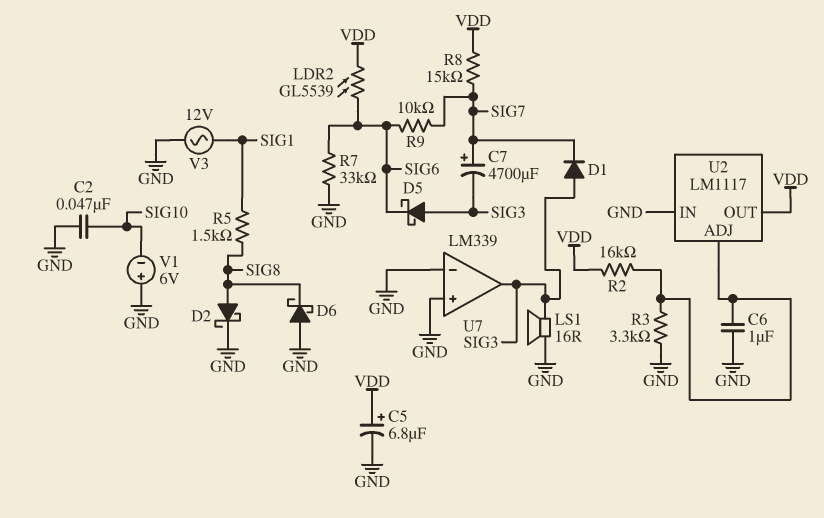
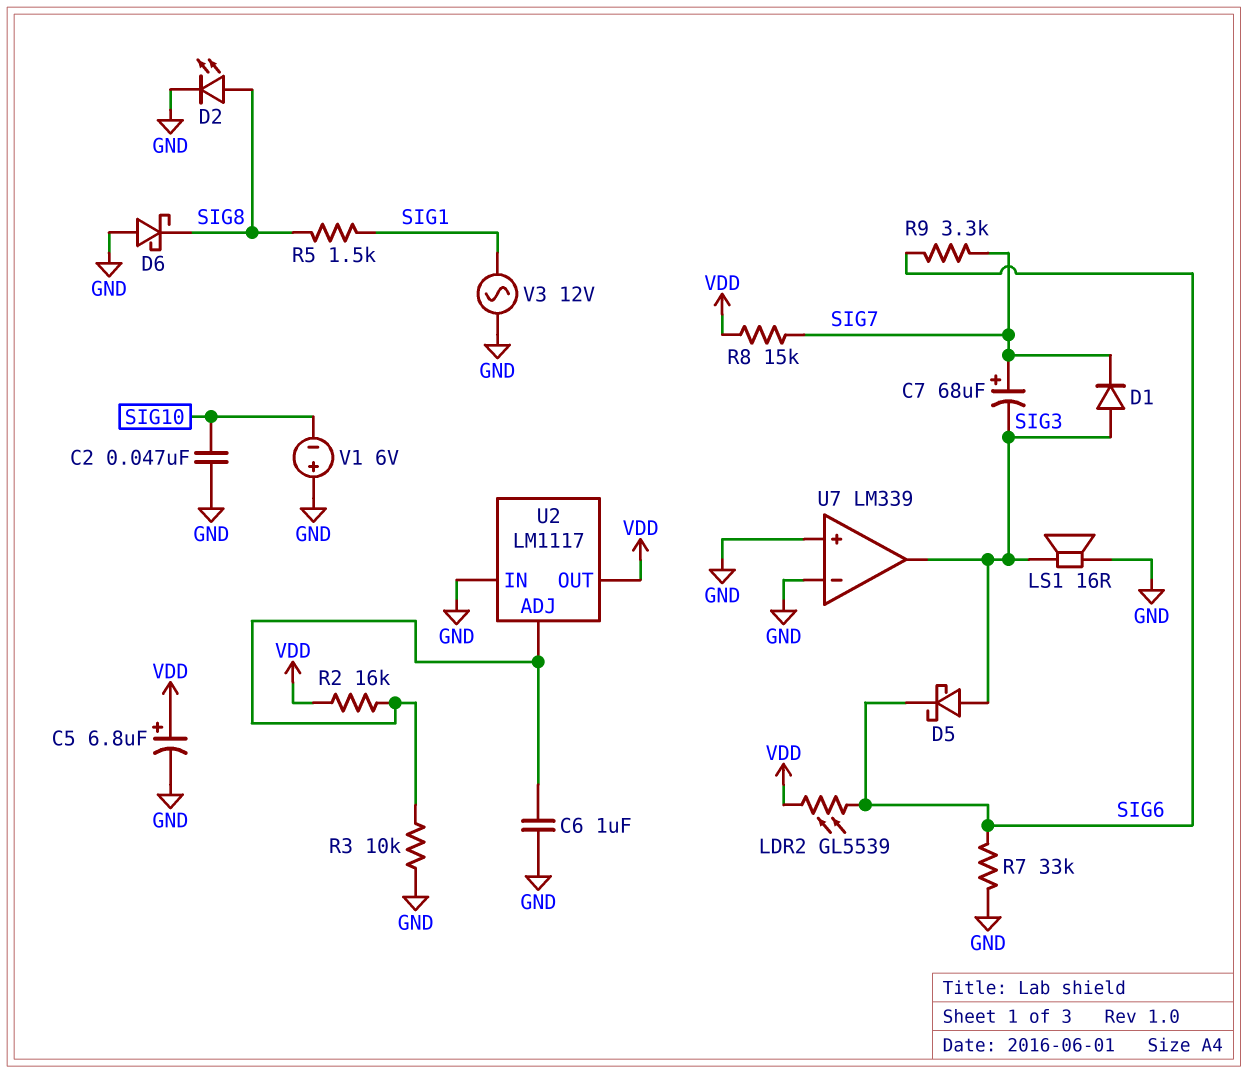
C7: 4700uF (plus SIG7, minus SIG3) -> 68uF (plus SIG7, minus SIG3)
D2: schottky (A SIG8, K GND) -> LED (A SIG8, K GND)
R3: 3.3k (GND, U2/ADJ) -> 10k (GND, U2/ADJ)
R9: 10k (SIG6, SIG7) -> 3.3k (SIG6, SIG7)

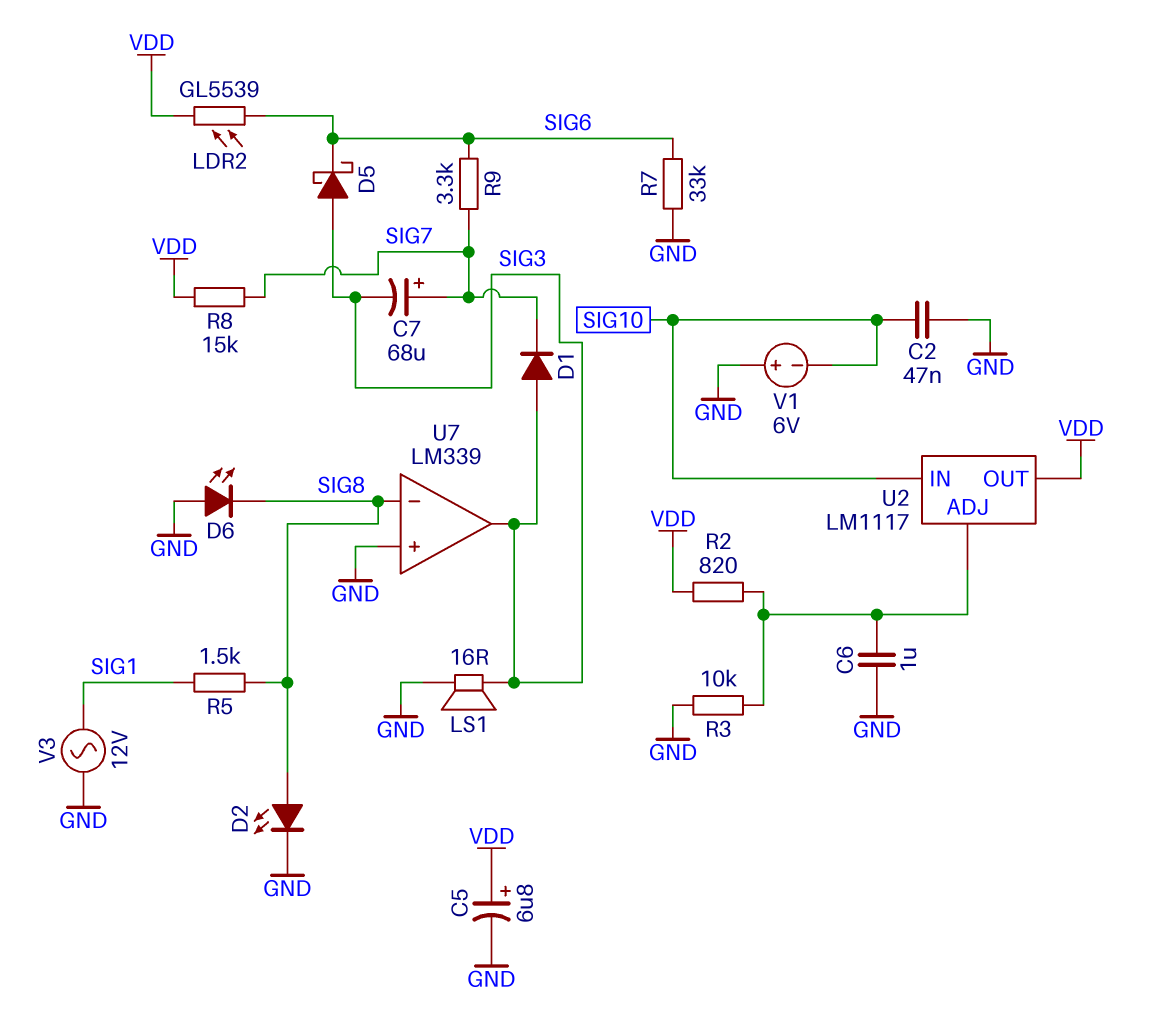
D6: schottky (A GND, K SIG8) -> LED (A GND, K SIG8)
R2: 16k (U2/ADJ, VDD) -> 820 (U2/ADJ, VDD)
U2 pin IN: GND -> SIG10
U7 pin in-: GND -> SIG8

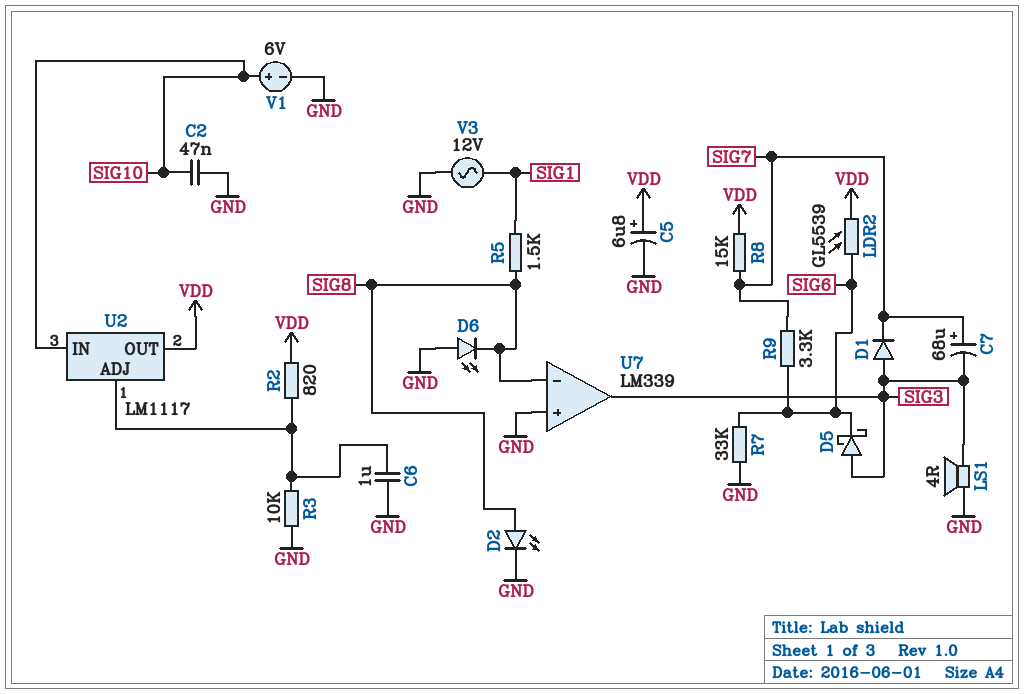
LS1: speaker 16R (GND, SIG3) -> speaker 4R (GND, SIG3)
V1: 6V (plus GND, minus SIG10) -> 6V (plus SIG10, minus GND)

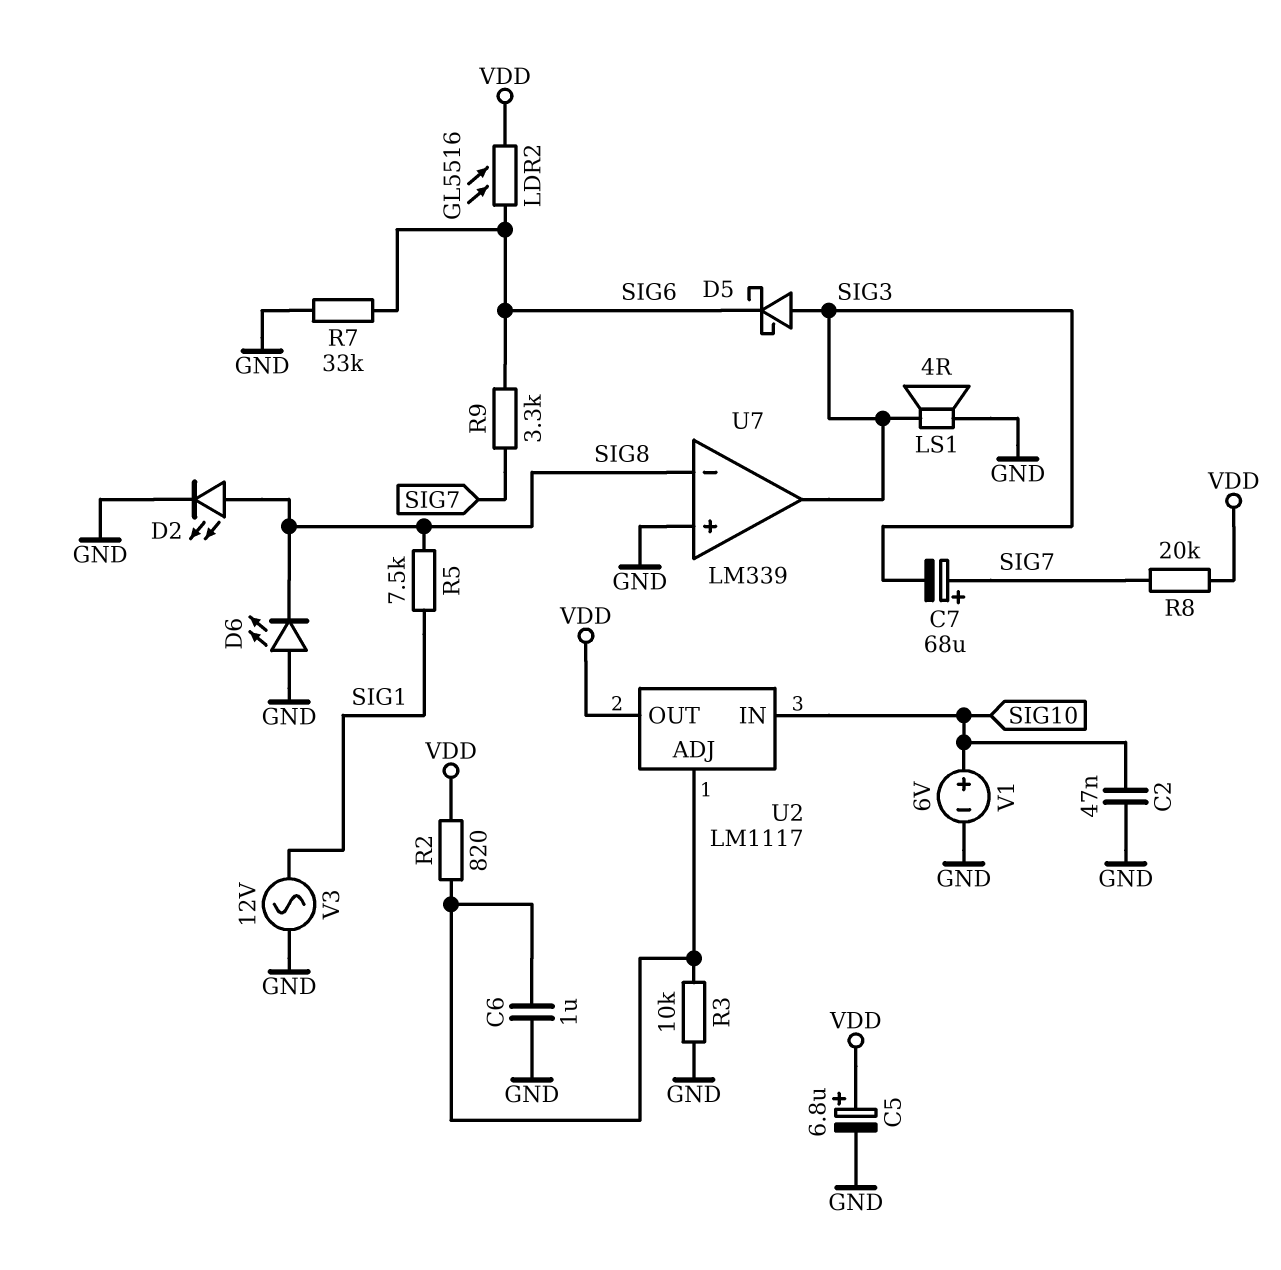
D1: diode (A SIG3, K SIG7) -> none
LDR2: GL5539 (SIG6, VDD) -> GL5516 (SIG6, VDD)
R5: 1.5k (SIG1, SIG8) -> 7.5k (SIG1, SIG8)
R8: 15k (SIG7, VDD) -> 20k (SIG7, VDD)

